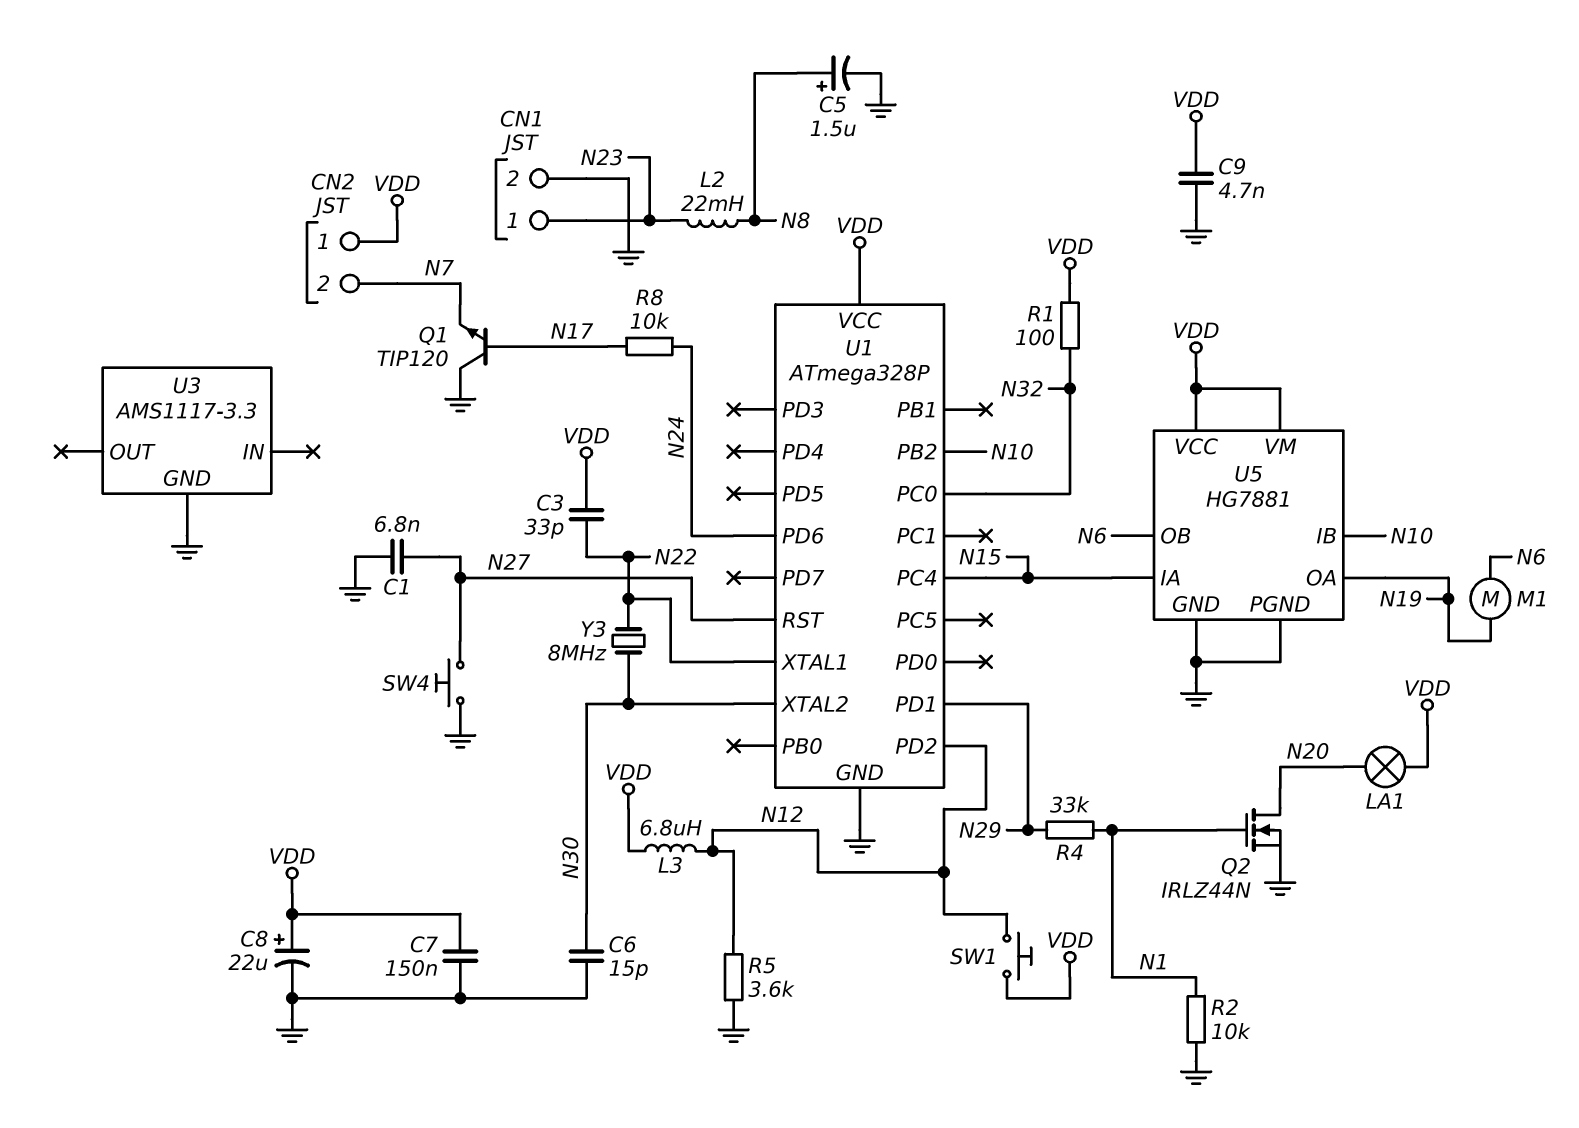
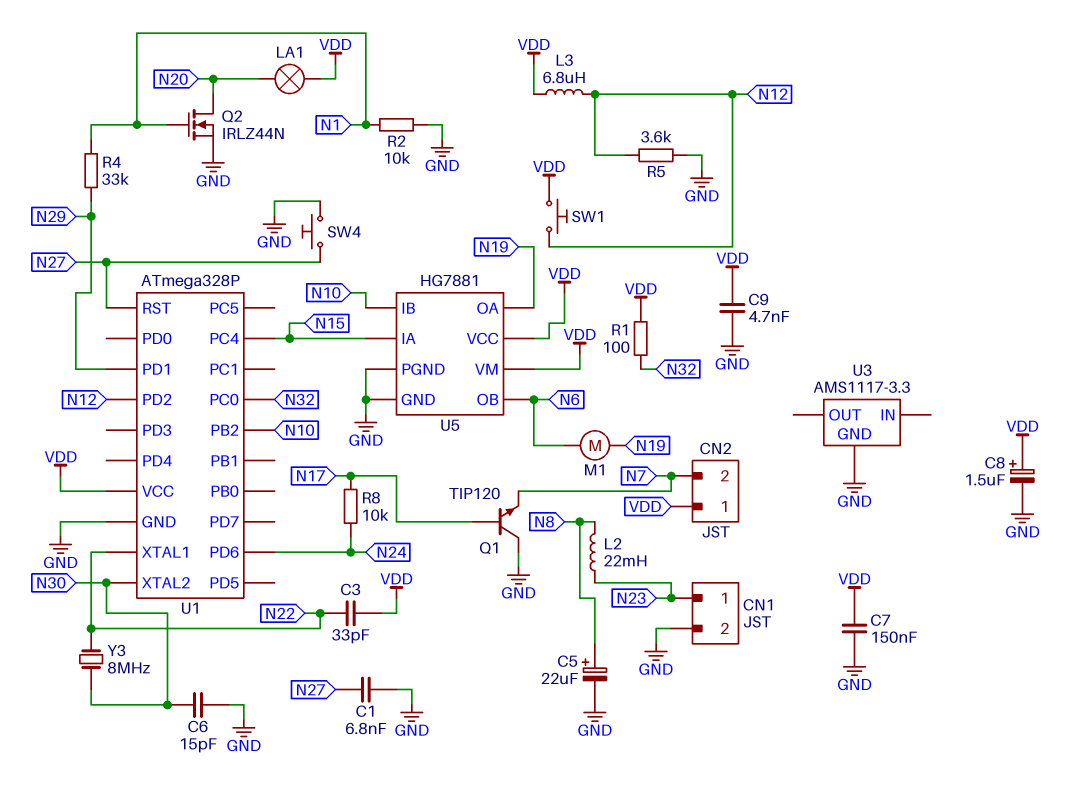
C5: 1.5uF (plus N8, minus GND) -> 22uF (plus N8, minus GND)
C8: 22uF (plus VDD, minus GND) -> 1.5uF (plus VDD, minus GND)

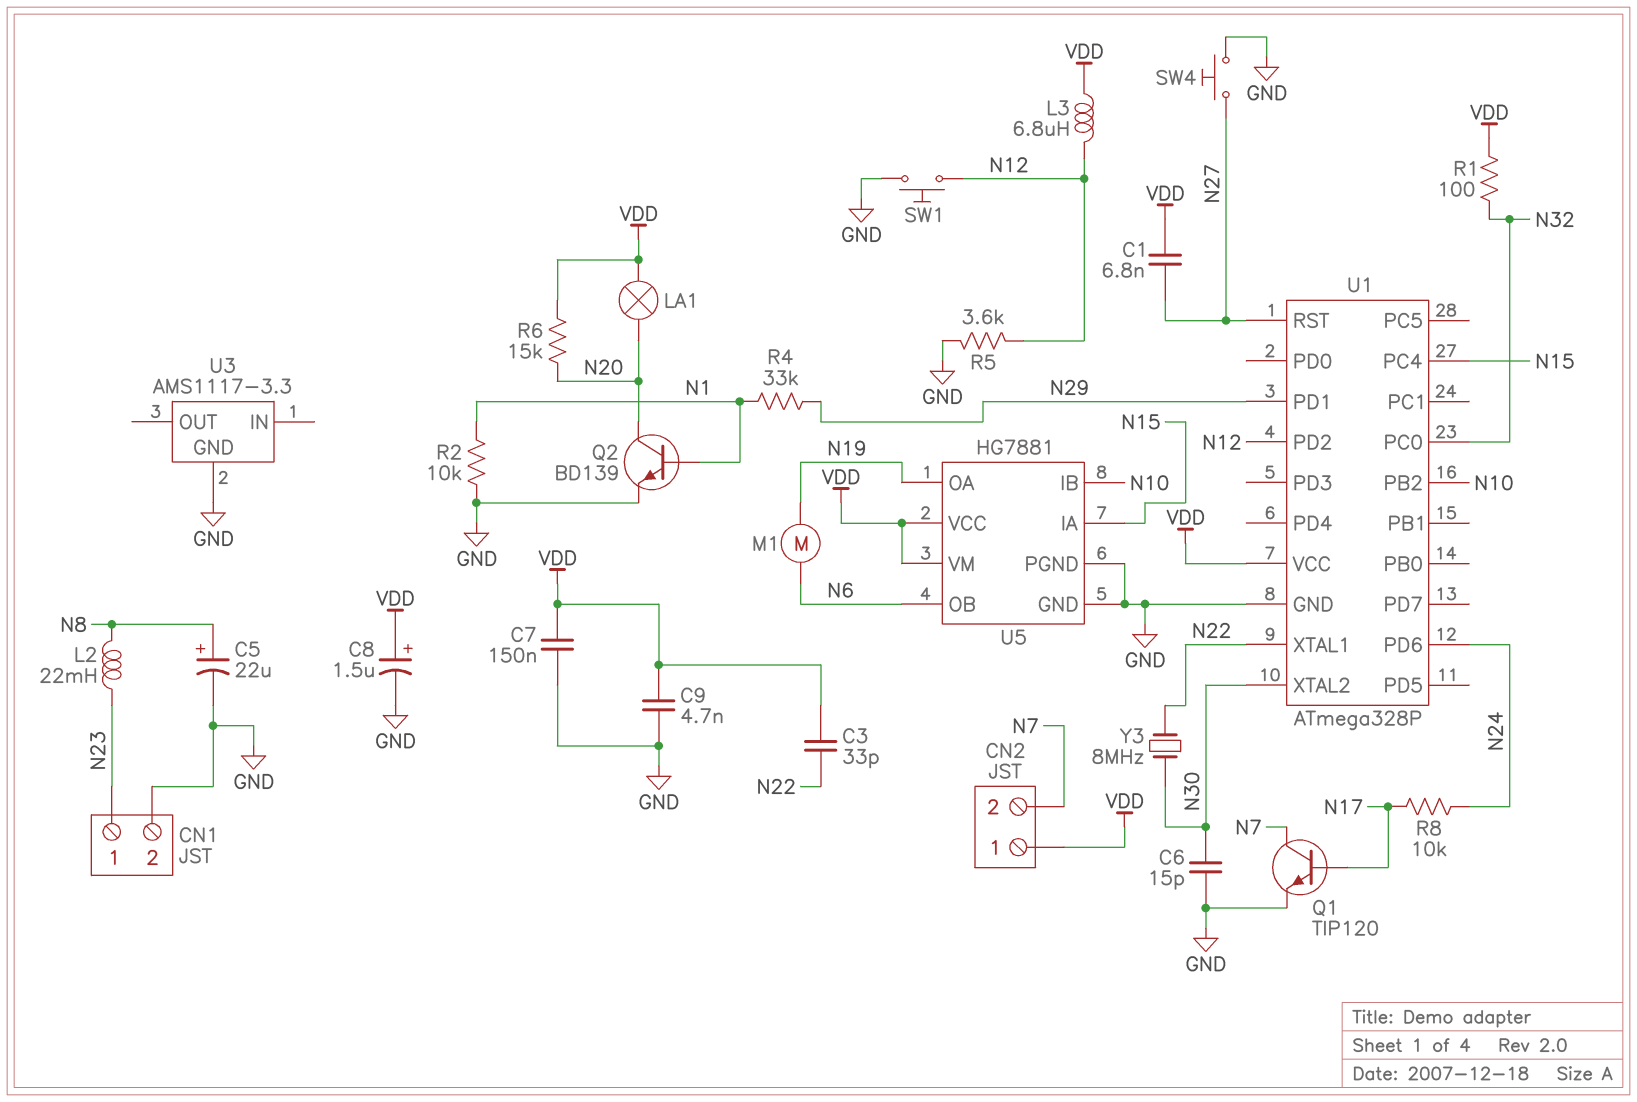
C1: 6.8nF (GND, N27) -> 6.8nF (N27, VDD)
Q1: NPN TIP120 (B N17, C GND, E N7) -> NPN TIP120 (B N17, C N7, E GND)
Q2: NMOS IRLZ44N (G N1, D N20, S GND) -> NPN BD139 (B N1, C N20, E GND)
R6: none -> 15k (N20, VDD)
SW1: button (N12, VDD) -> button (GND, N12)

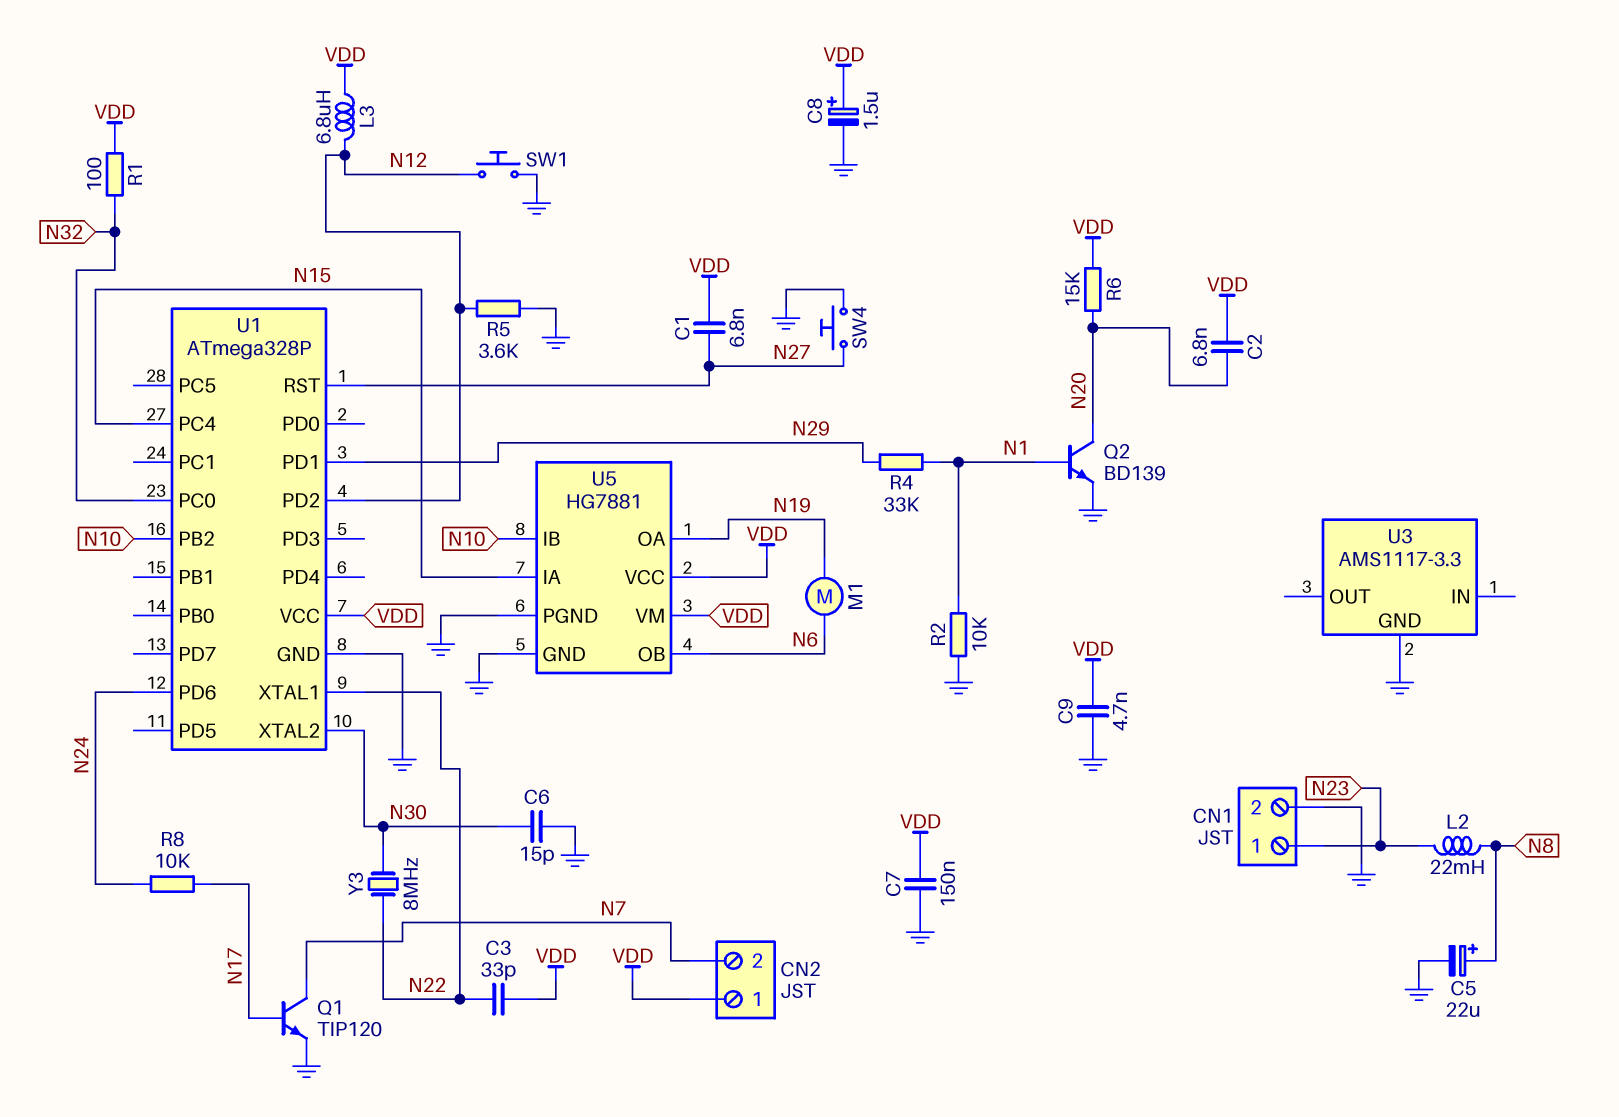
C2: none -> 6.8nF (N20, VDD)
LA1: lamp (N20, VDD) -> none

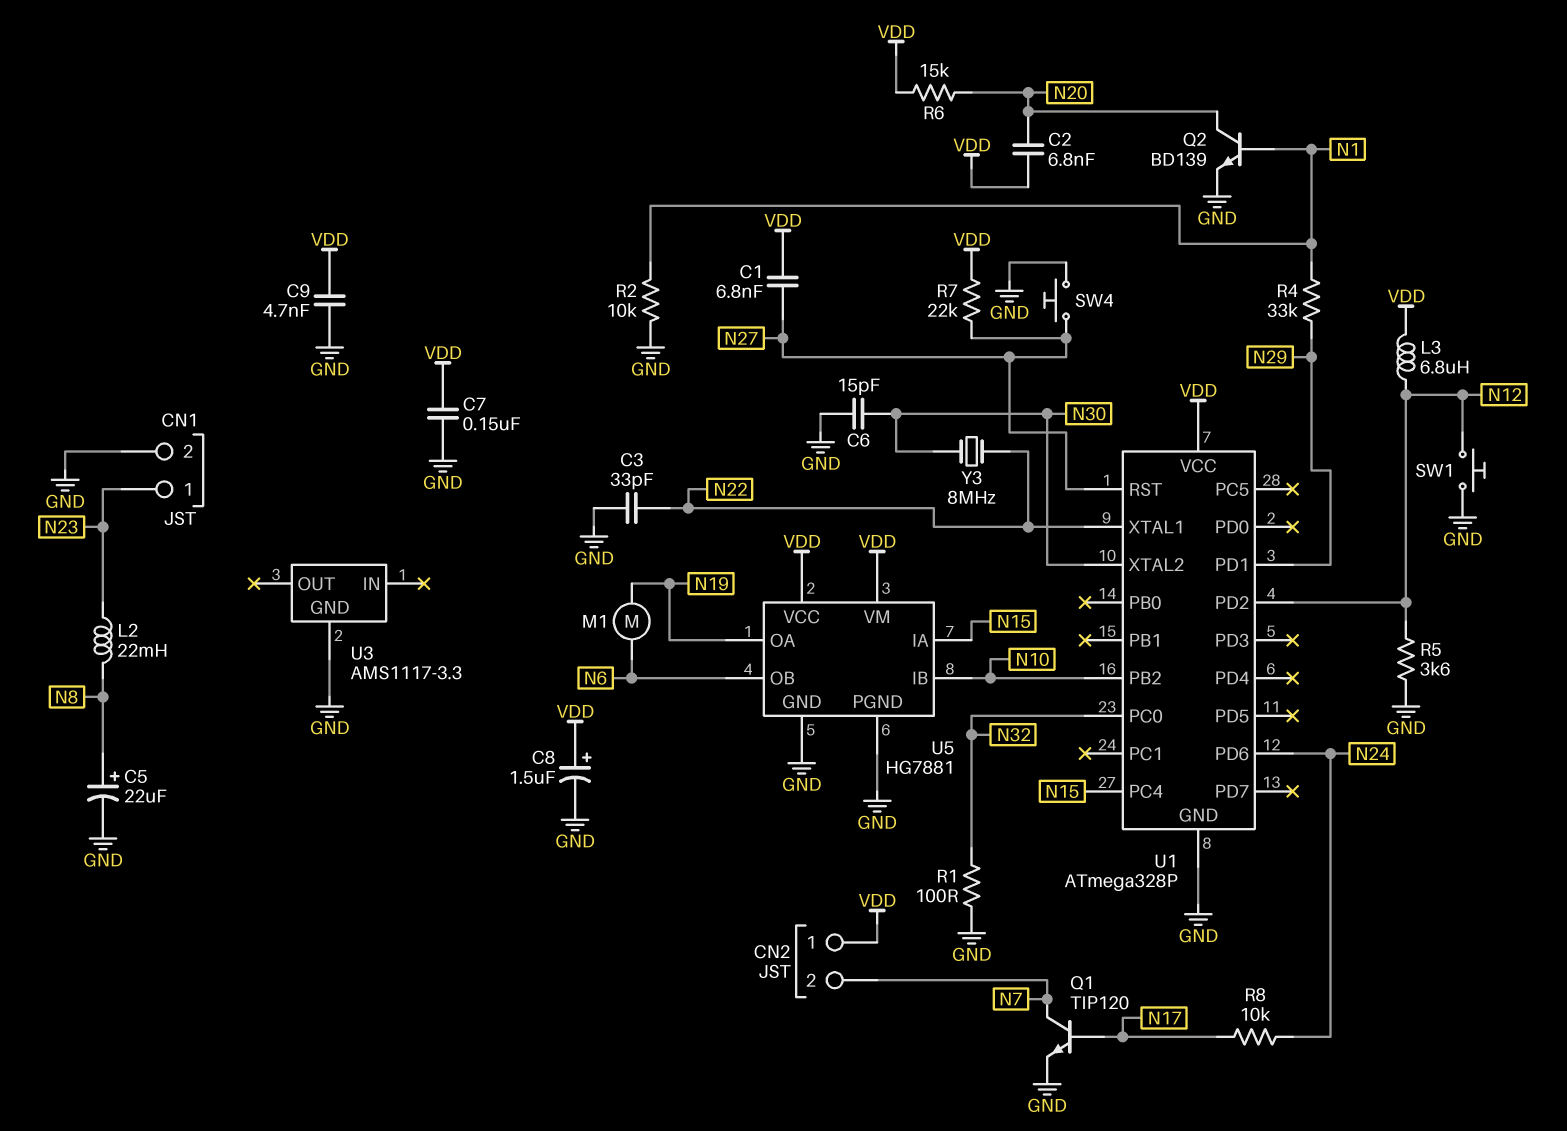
C3: 33pF (N22, VDD) -> 33pF (GND, N22)
R1: 100 (N32, VDD) -> 100 (GND, N32)
R7: none -> 22k (N27, VDD)

